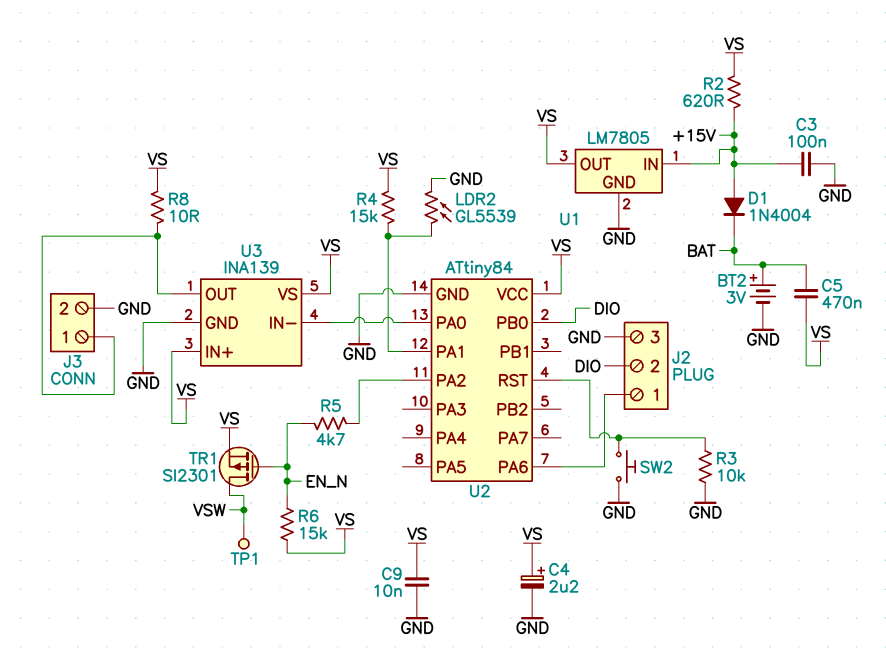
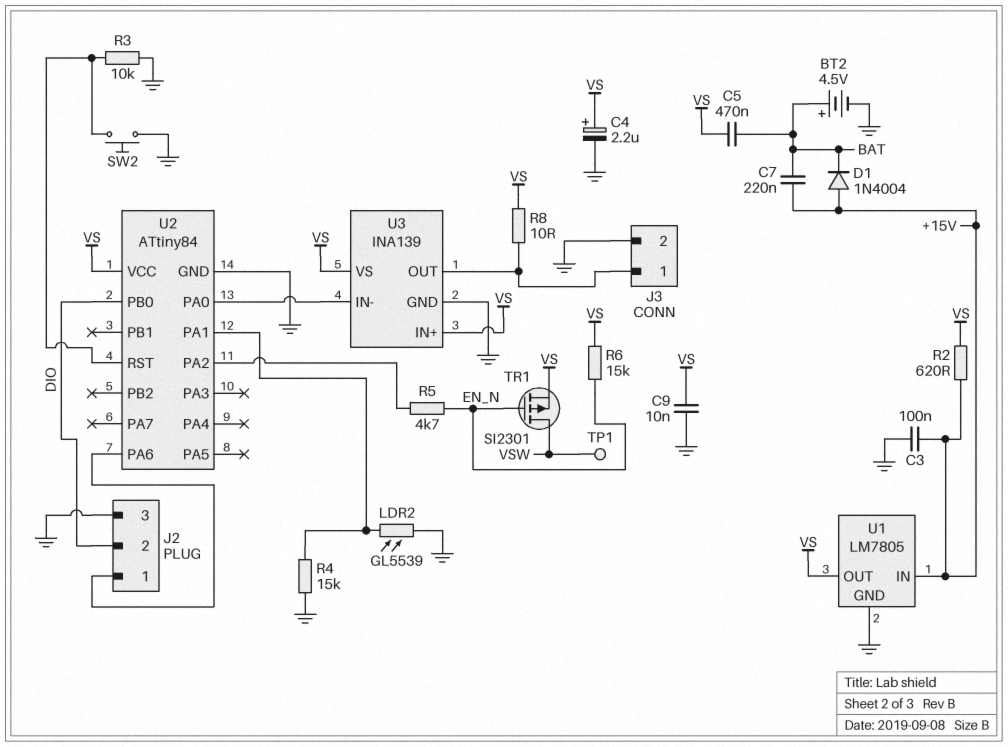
BT2: 3V (plus BAT, minus GND) -> 4.5V (plus BAT, minus GND)
C7: none -> 220nF (+15V, BAT)
R4: 15k (U2/PA1, VS) -> 15k (GND, U2/PA1)

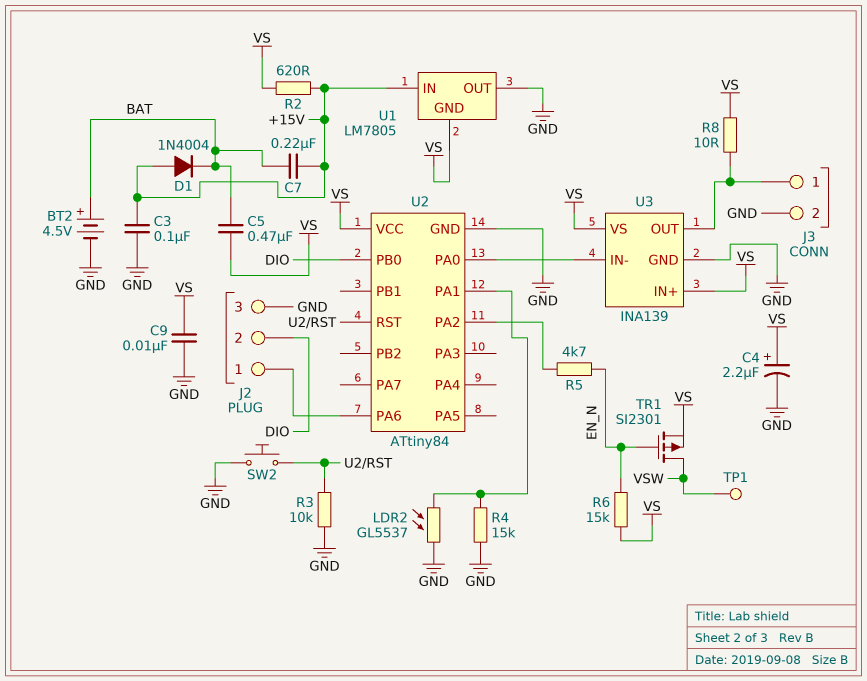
LDR2: GL5539 (GND, U2/PA1) -> GL5537 (GND, U2/PA1)
U1 pin GND: GND -> VS
U1 pin OUT: VS -> GND

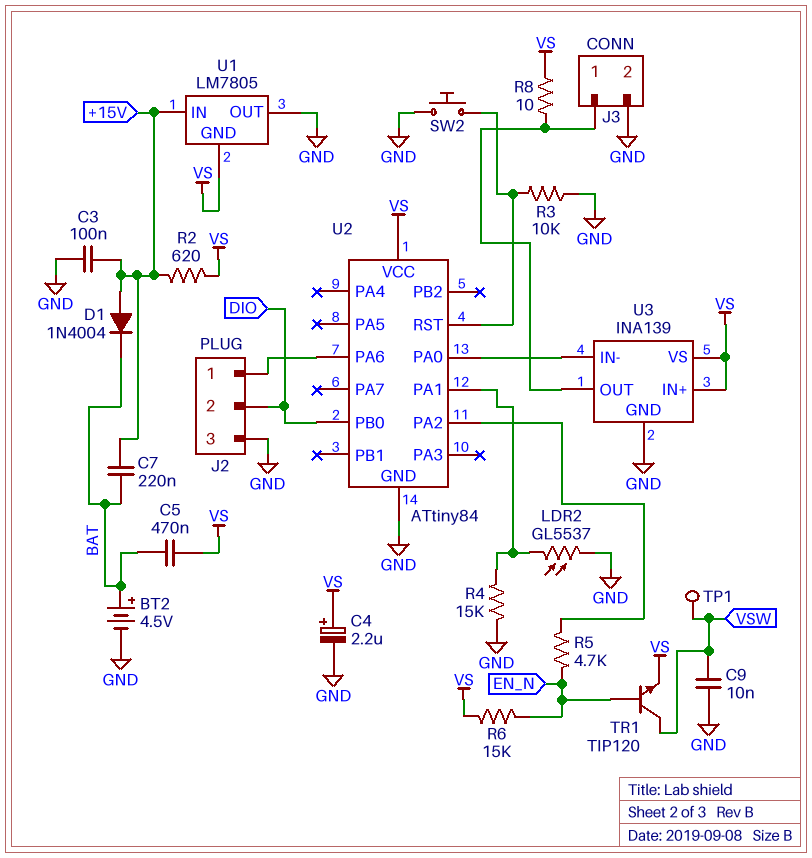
C9: 10nF (GND, VS) -> 10nF (GND, VSW)
TR1: PMOS SI2301 (G EN_N, D VSW, S VS) -> NPN TIP120 (B EN_N, C VSW, E VS)

